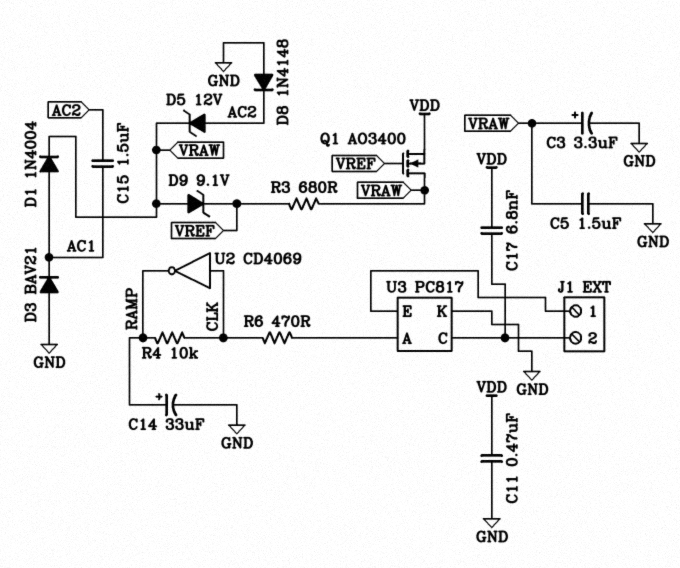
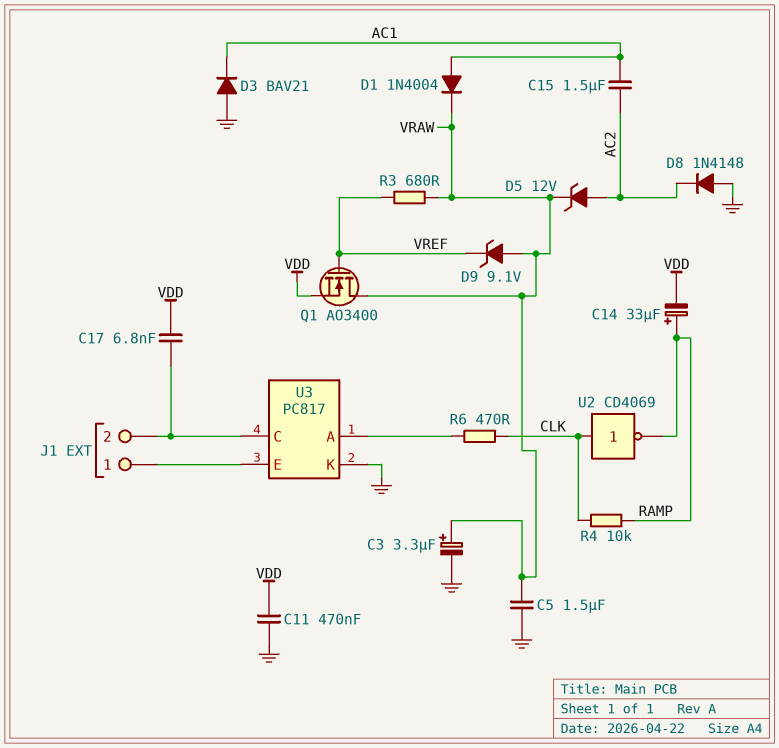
C14: 33uF (plus RAMP, minus GND) -> 33uF (plus RAMP, minus VDD)

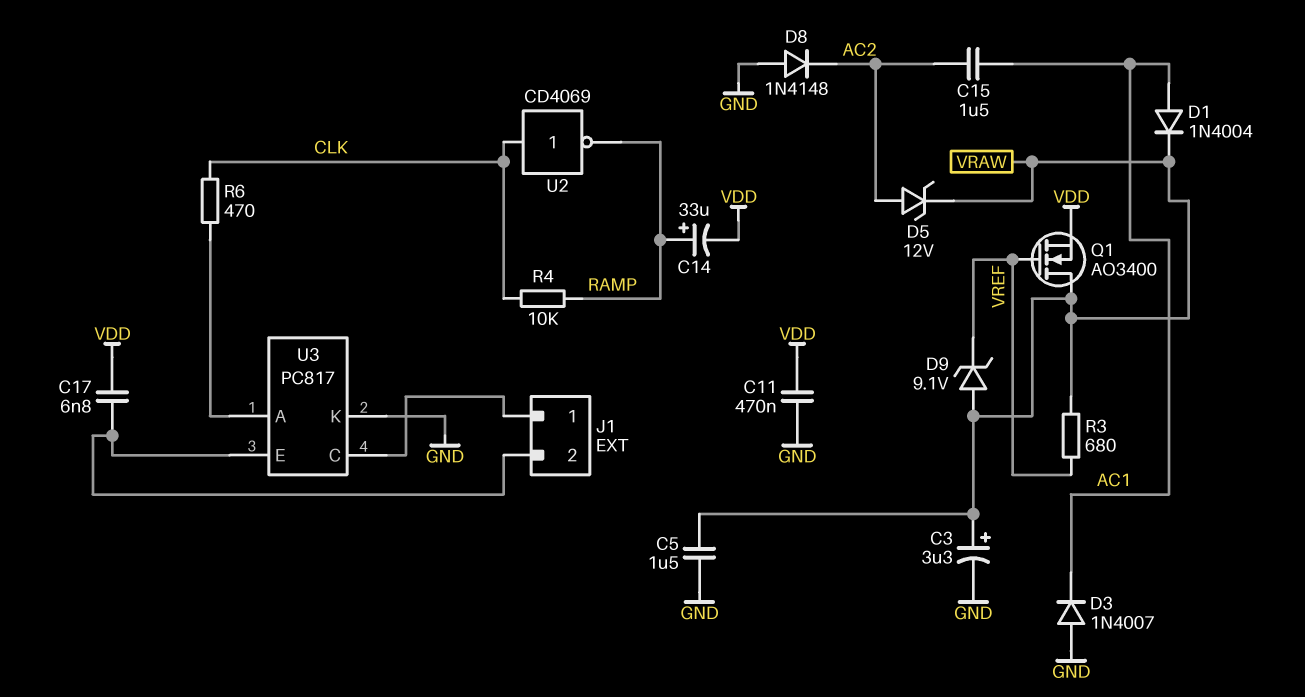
D3: diode BAV21 (A GND, K AC1) -> diode 1N4007 (A GND, K AC1)
U3 pin C: J1/2 -> J1/1
U3 pin E: J1/1 -> J1/2

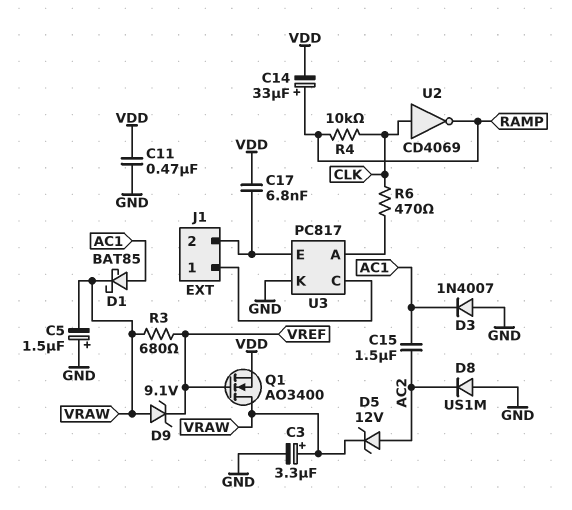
C5: 1.5uF (GND, VRAW) -> 1.5uF (plus GND, minus VRAW)
D1: diode 1N4004 (A AC1, K VRAW) -> schottky BAT85 (A AC1, K VRAW)
D8: diode 1N4148 (A GND, K AC2) -> diode US1M (A GND, K AC2)

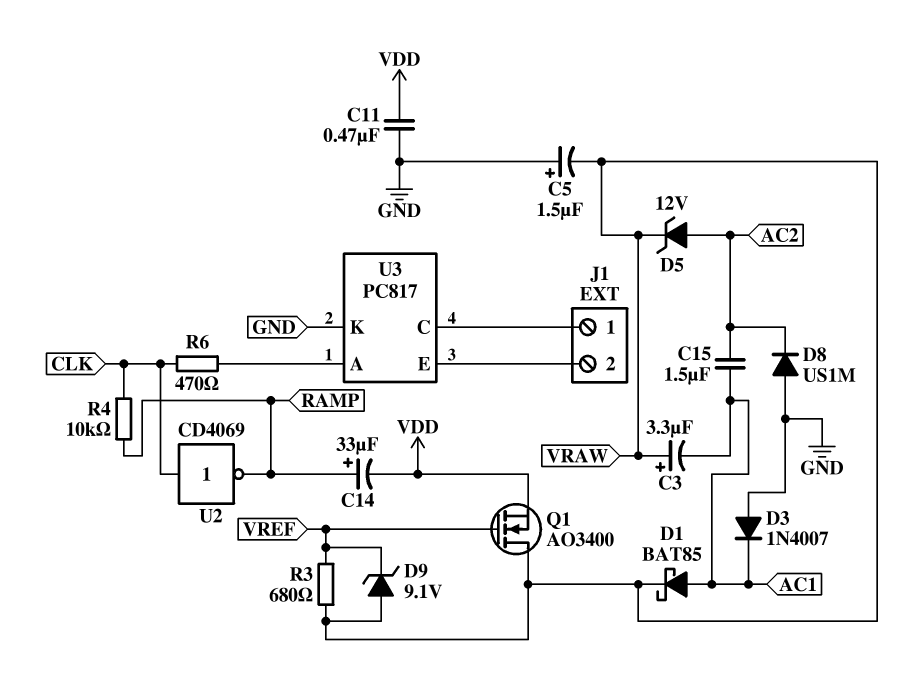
C3: 3.3uF (plus VRAW, minus GND) -> 3.3uF (plus VRAW, minus AC1)
C17: 6.8nF (J1/2, VDD) -> none

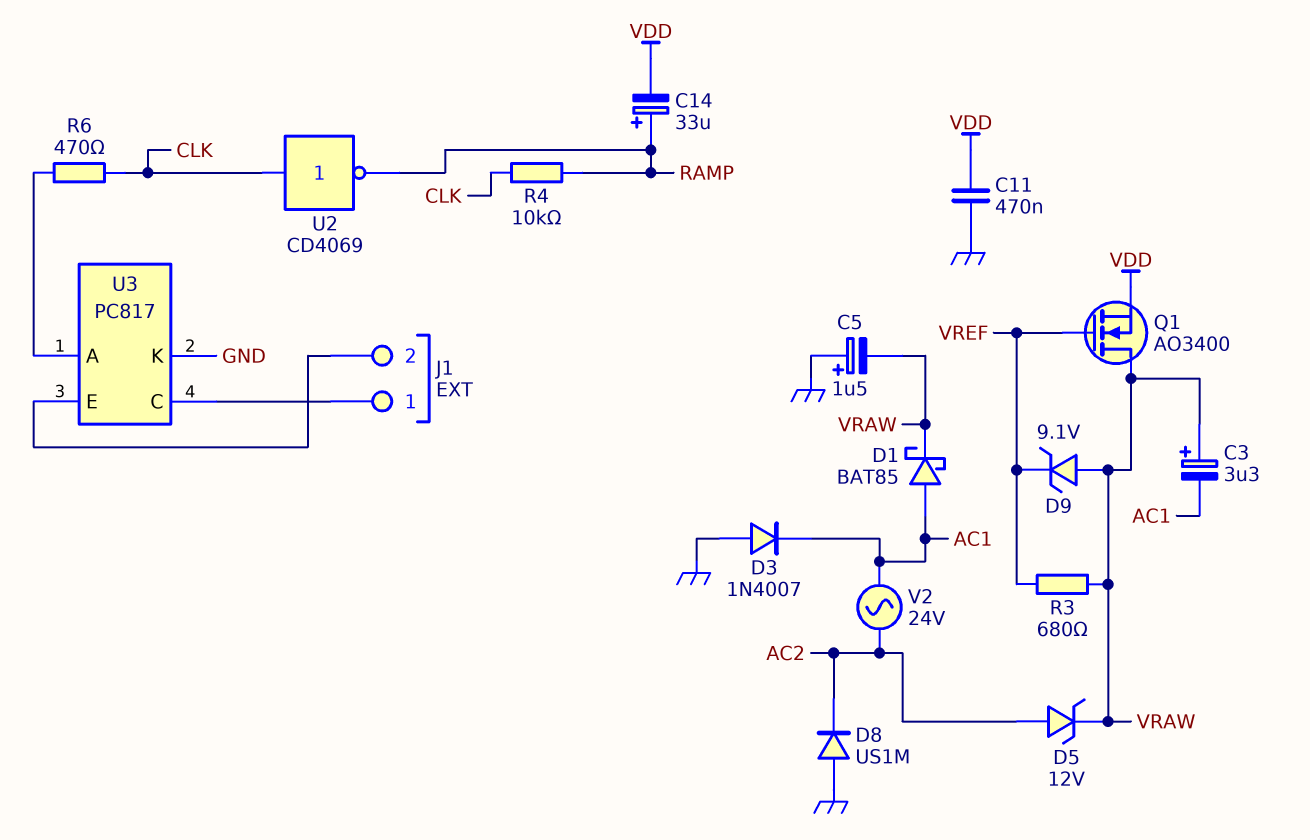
C15: 1.5uF (AC1, AC2) -> none
V2: none -> AC 24V (AC1, AC2)

